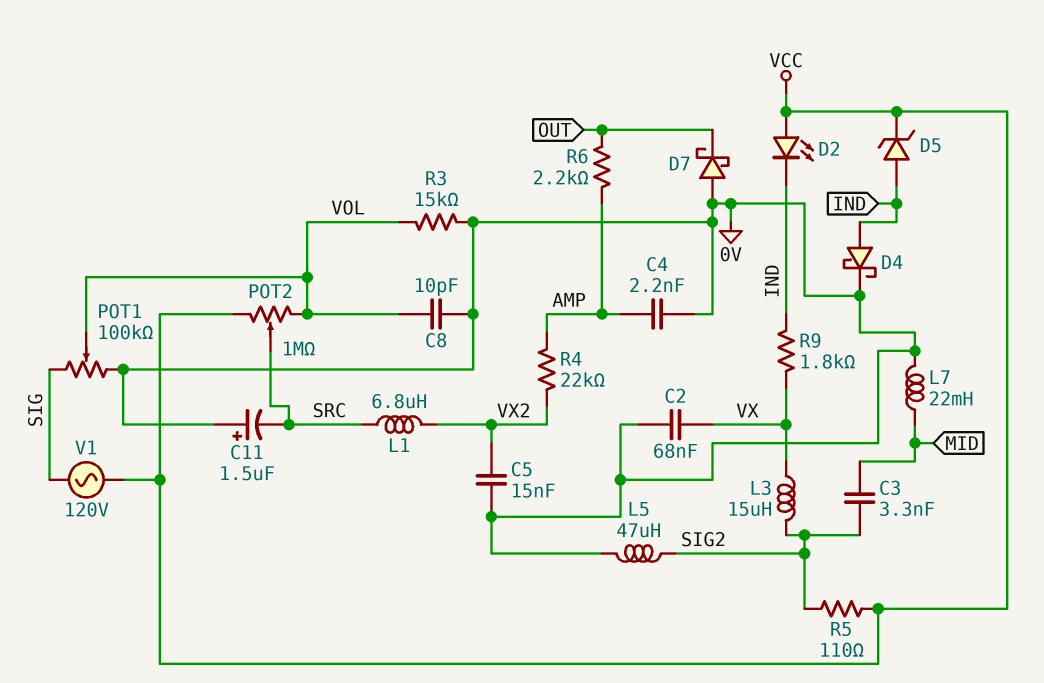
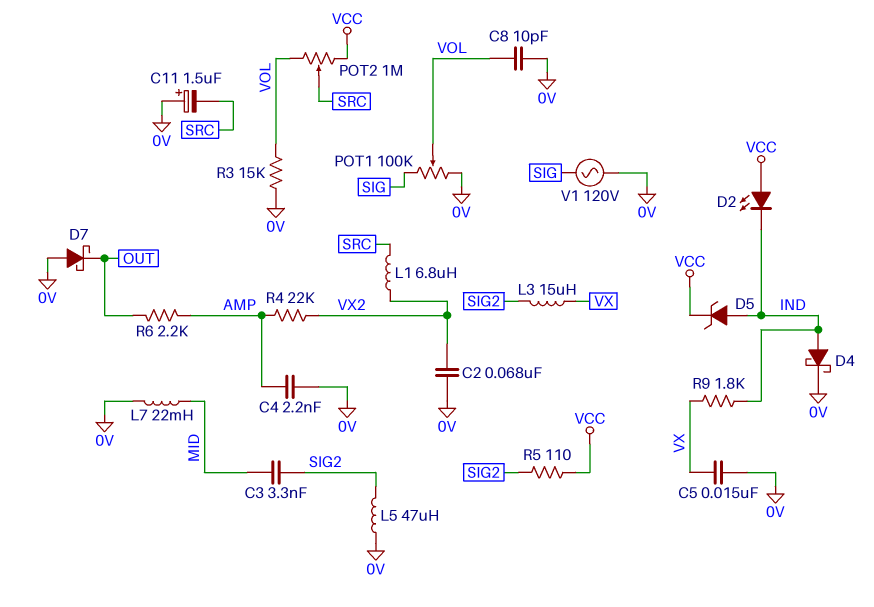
C2: 68nF (0V, VX) -> 68nF (0V, VX2)
C5: 15nF (0V, VX2) -> 15nF (0V, VX)
V1: AC 120V (SIG, VCC) -> AC 120V (0V, SIG)

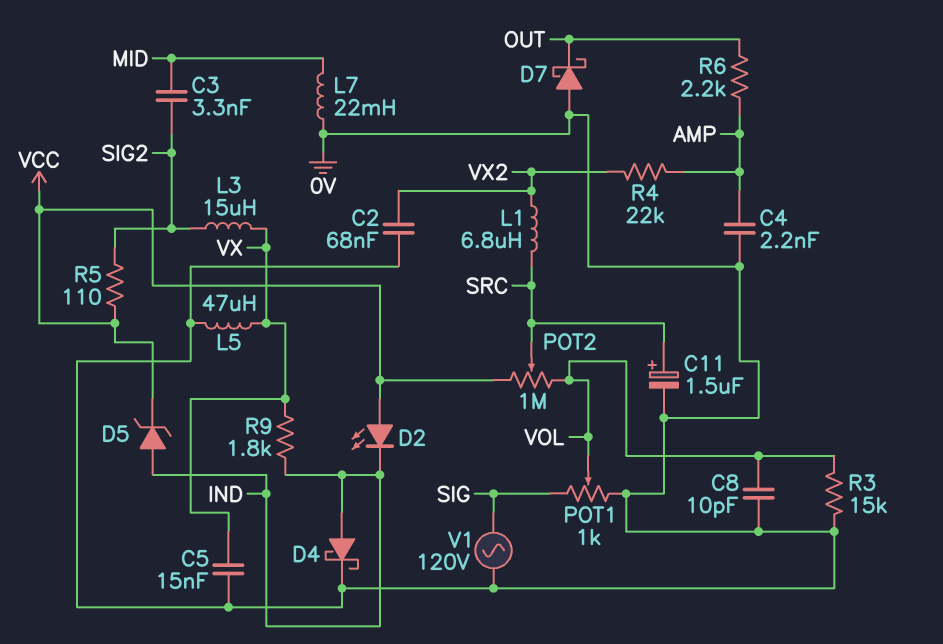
C11: 1.5uF (plus 0V, minus SRC) -> 1.5uF (plus SRC, minus 0V)
L5: 47uH (0V, SIG2) -> 47uH (0V, VX)
POT1: 100k (0V, SIG, wiper VOL) -> 1k (0V, SIG, wiper VOL)

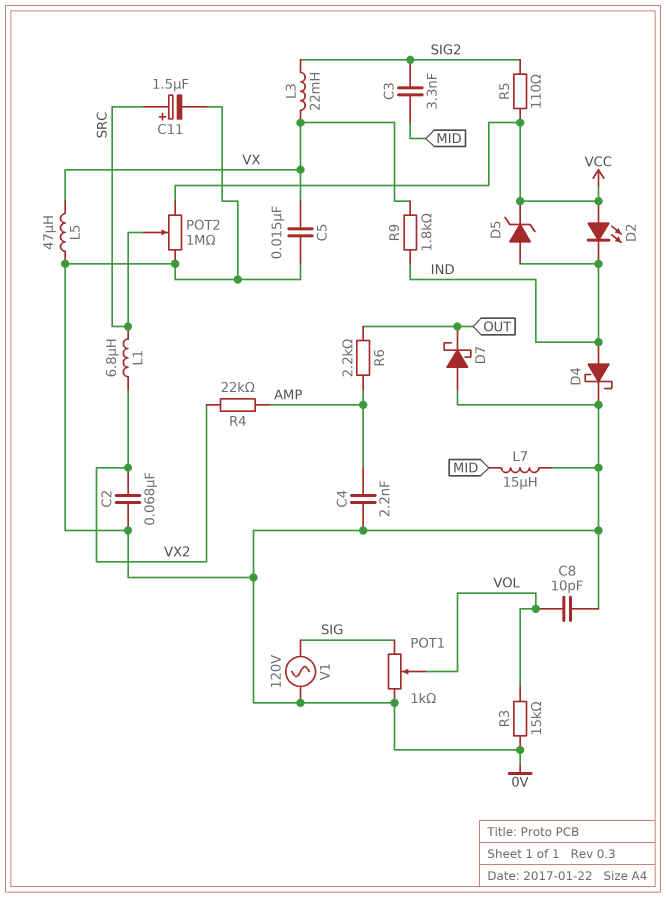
L3: 15uH (SIG2, VX) -> 22mH (SIG2, VX)
L7: 22mH (0V, MID) -> 15uH (0V, MID)
POT2: 1M (VCC, VOL, wiper SRC) -> 1M (0V, VCC, wiper SRC)

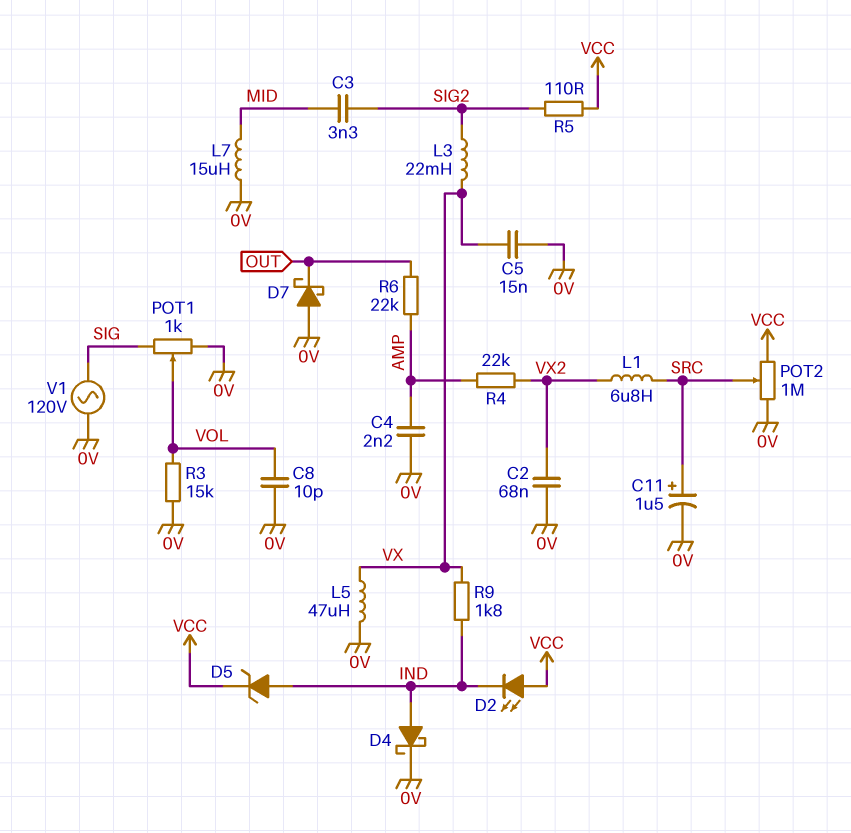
R6: 2.2k (AMP, OUT) -> 22k (AMP, OUT)

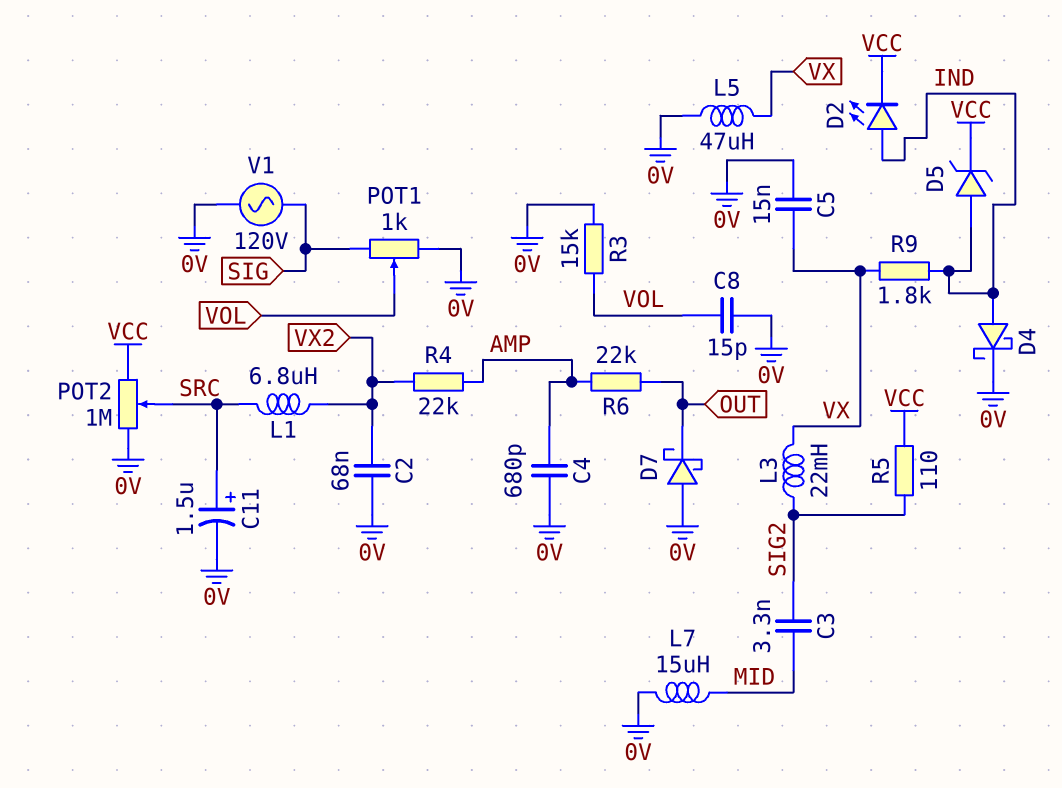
C4: 2.2nF (0V, AMP) -> 680pF (0V, AMP)
C8: 10pF (0V, VOL) -> 15pF (0V, VOL)
D2: LED (A VCC, K IND) -> LED (A IND, K VCC)

